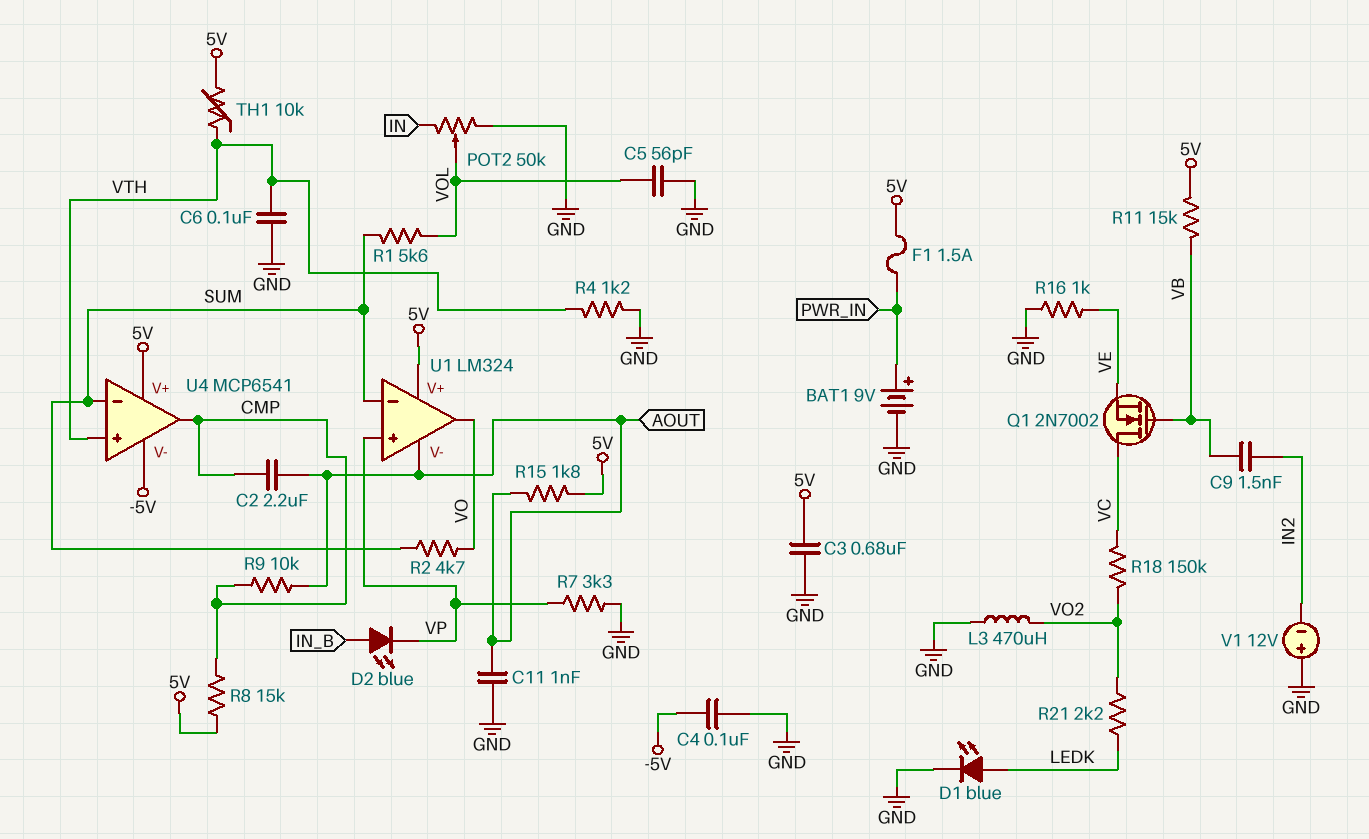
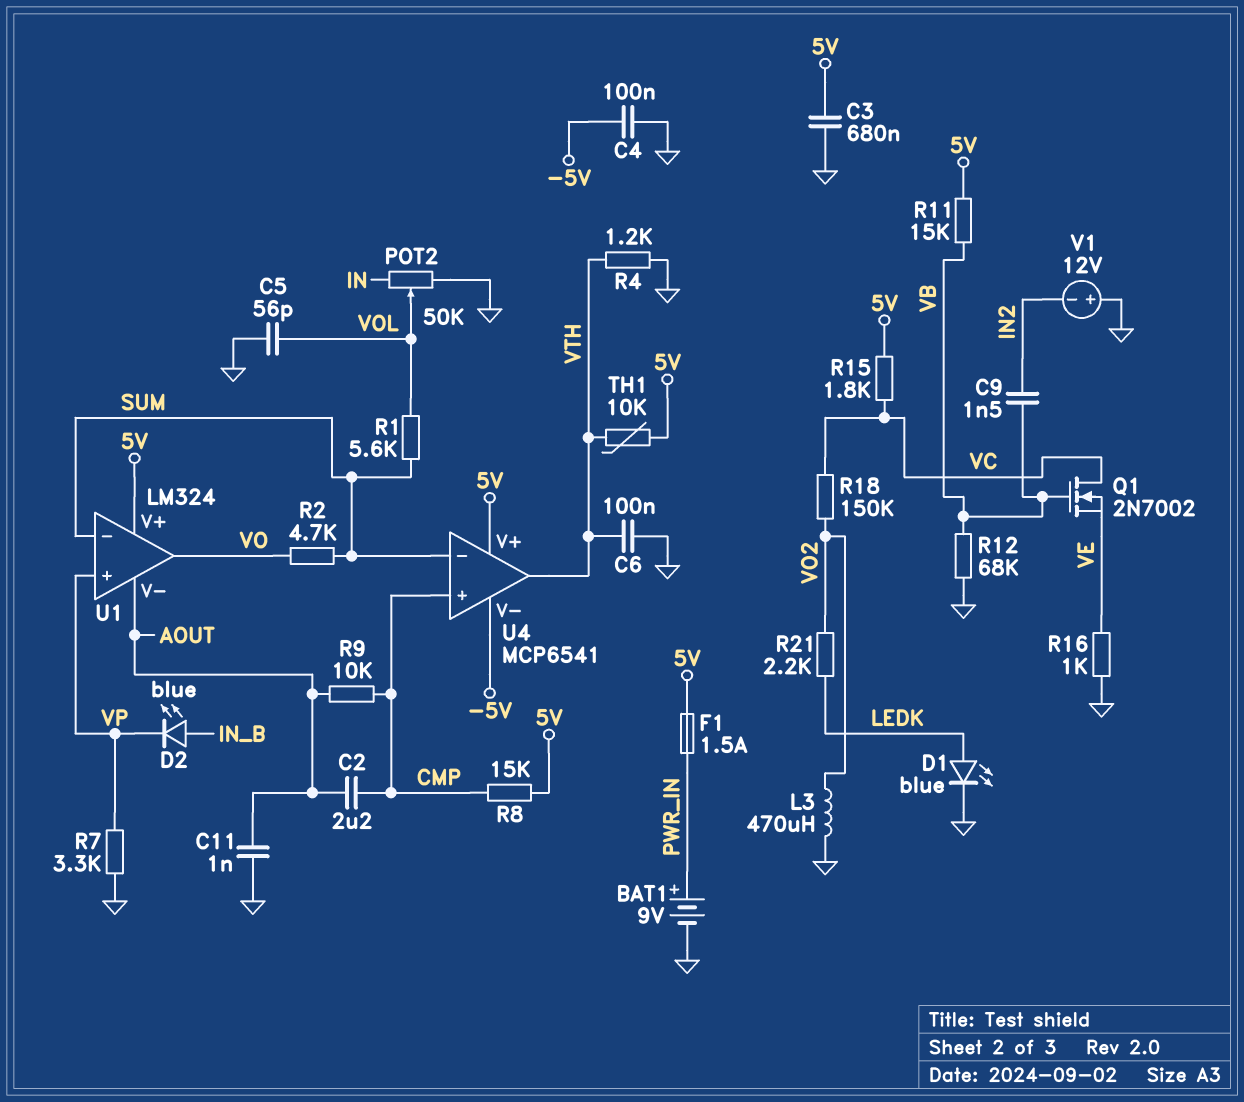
R12: none -> 68k (GND, VB)
R15: 1.8k (5V, AOUT) -> 1.8k (5V, VC)
U4 pin in+: VTH -> CMP
U4 pin out: CMP -> VTH

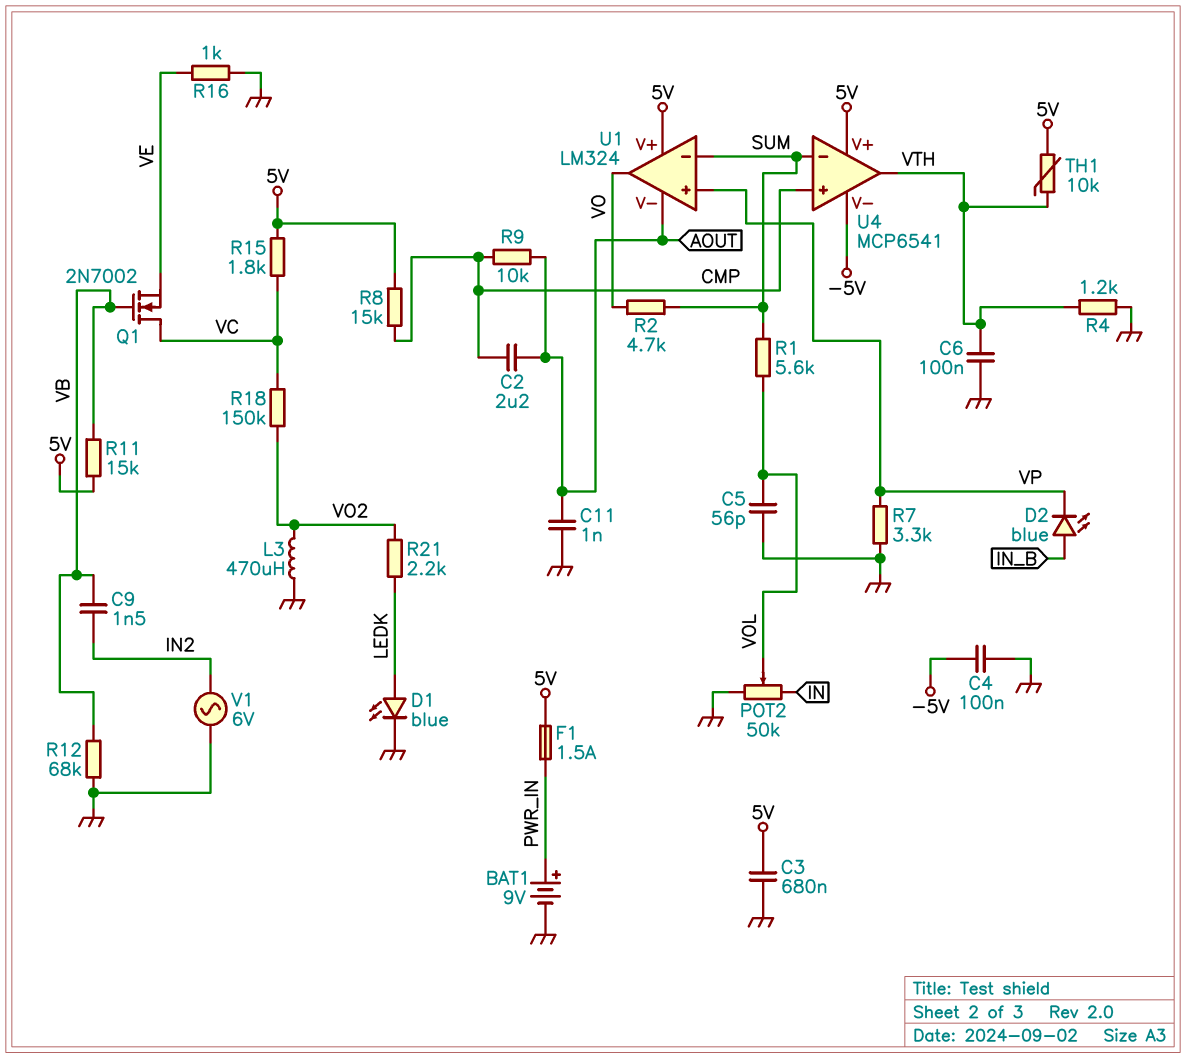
V1: 12V (plus GND, minus IN2) -> AC 6V (GND, IN2)

